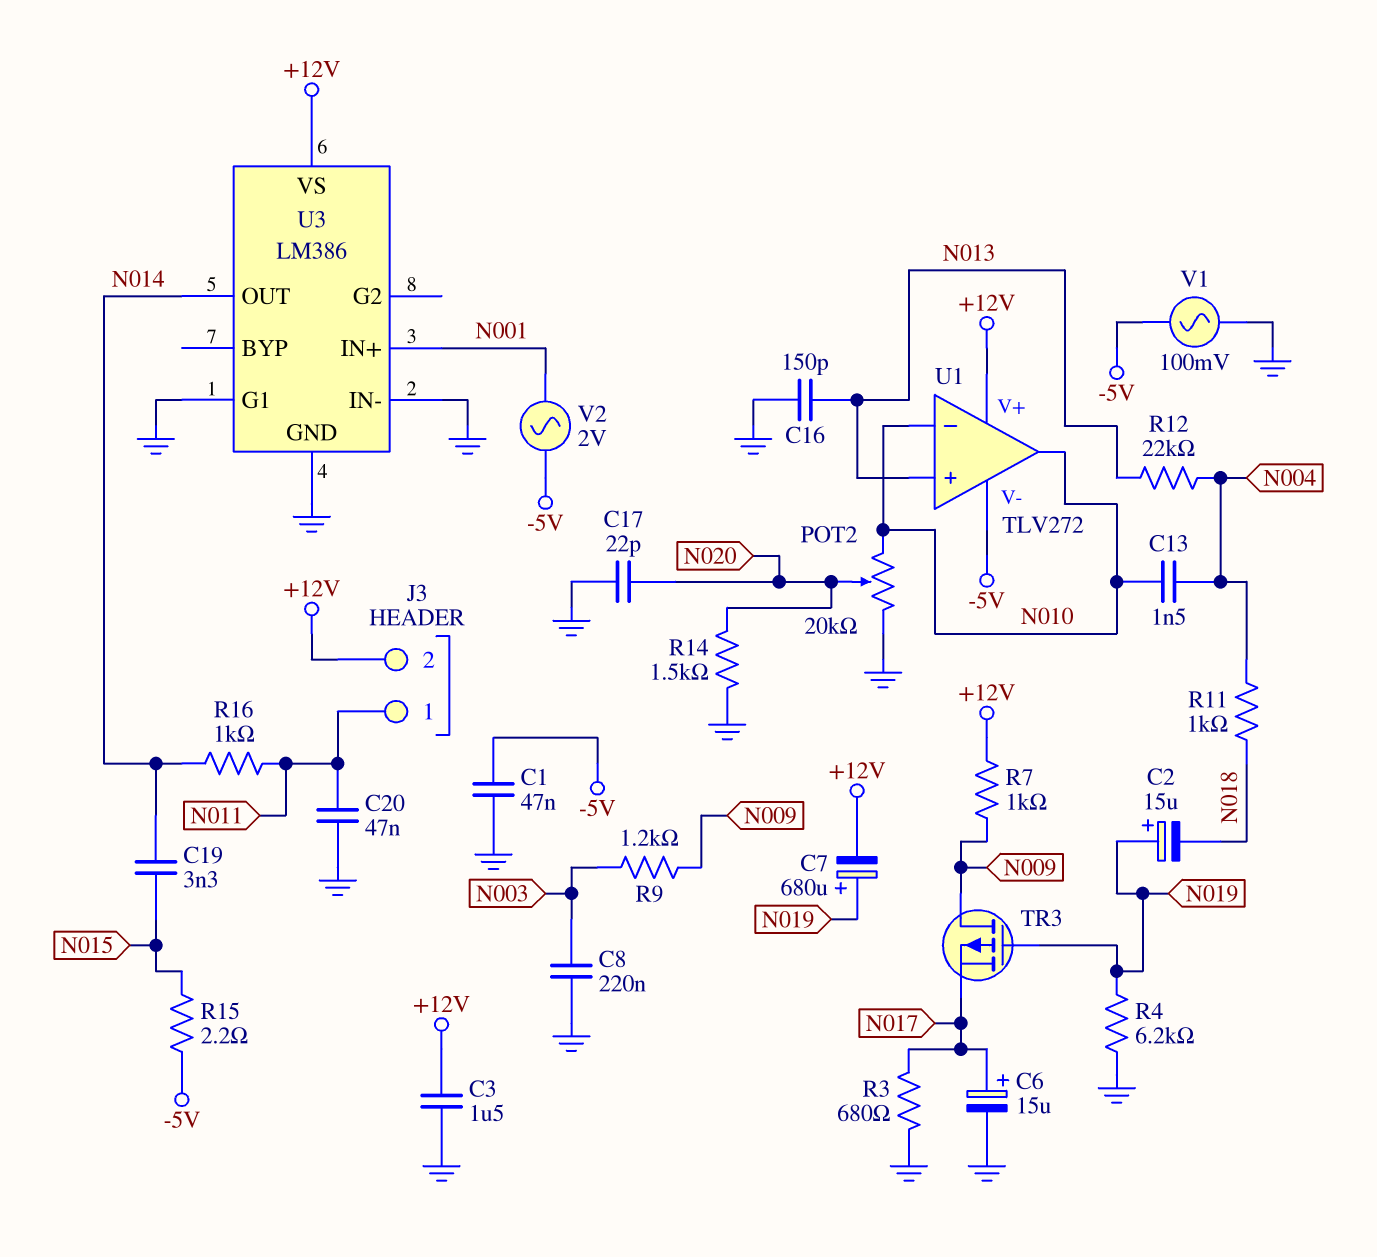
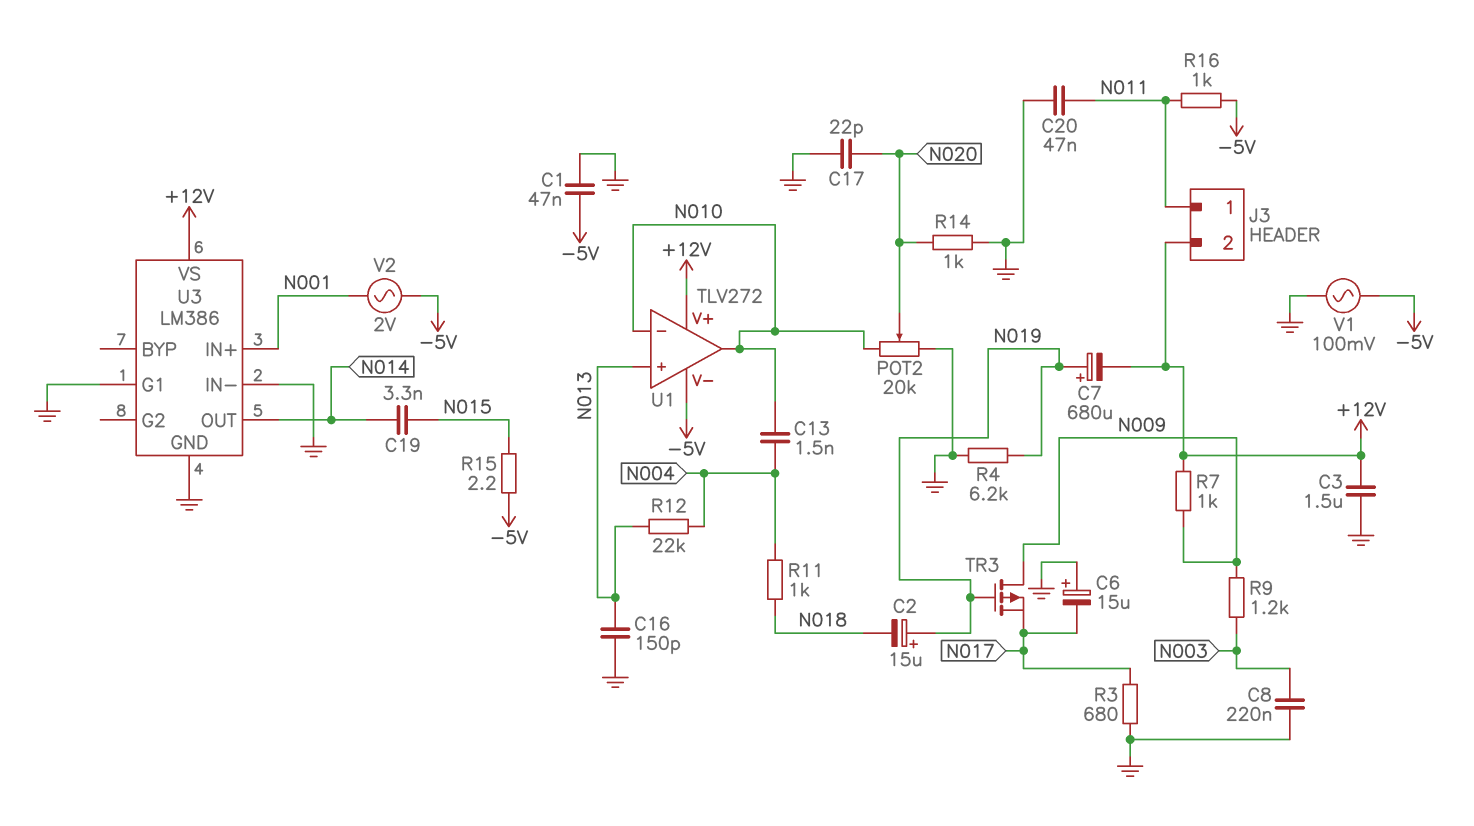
C6: 15uF (plus N017, minus GND) -> 15uF (plus GND, minus N017)
R14: 1.5k (GND, N020) -> 1k (GND, N020)
R16: 1k (N011, N014) -> 1k (-5V, N011)

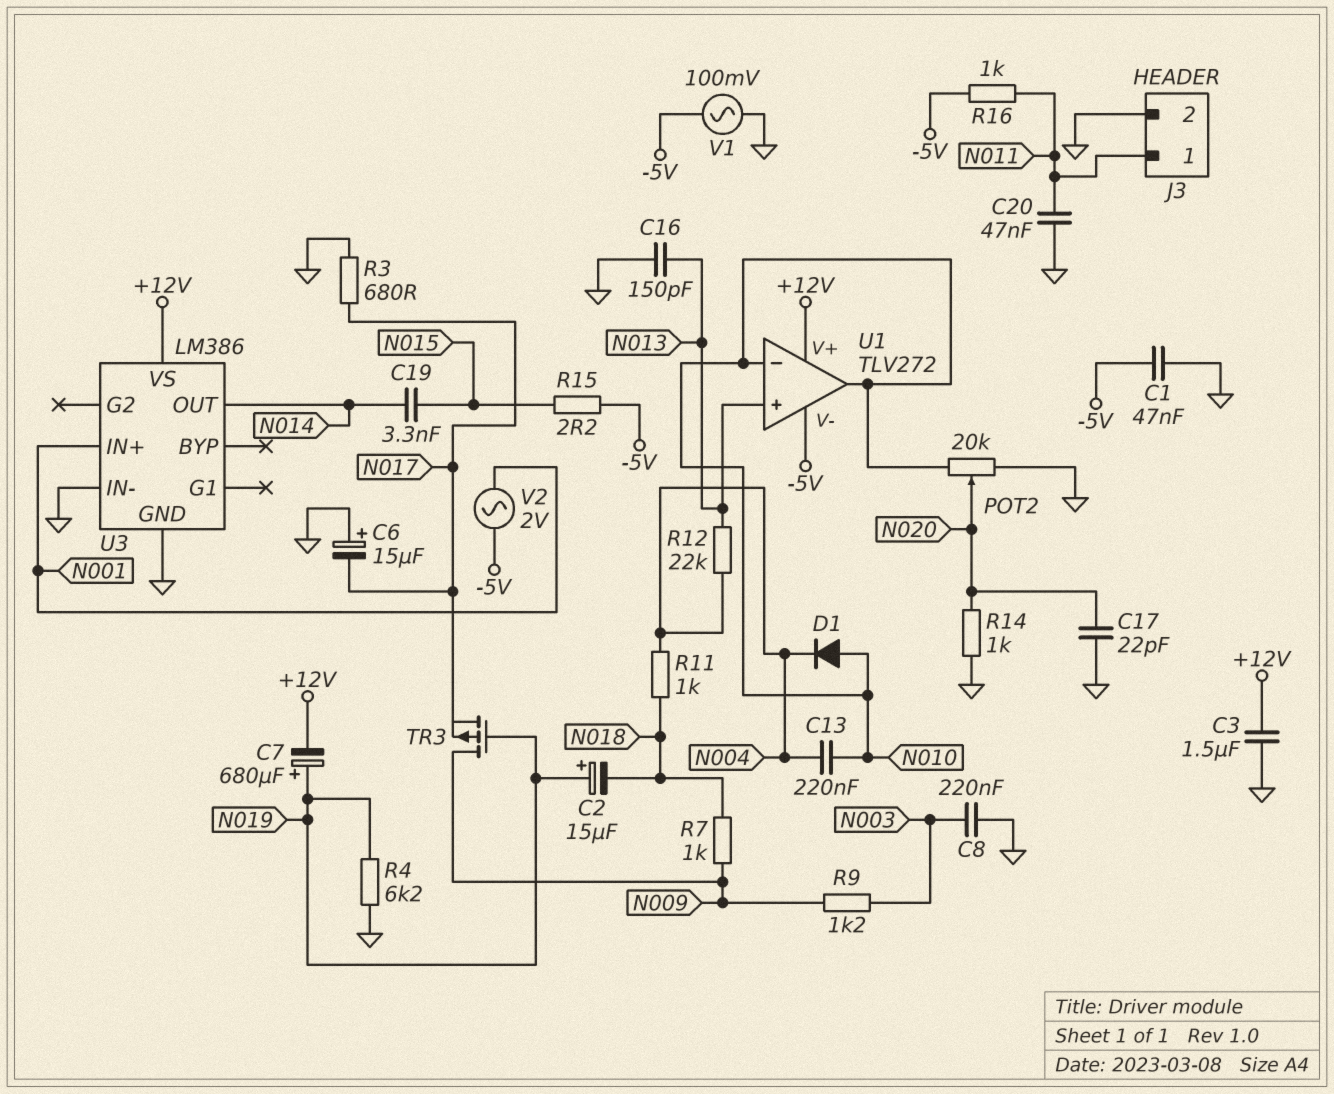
C13: 1.5nF (N004, N010) -> 220nF (N004, N010)
D1: none -> diode (A N010, K N004)
J3 pin 2: +12V -> GND
R7: 1k (+12V, N009) -> 1k (N009, N018)
U3 pin G1: GND -> none

